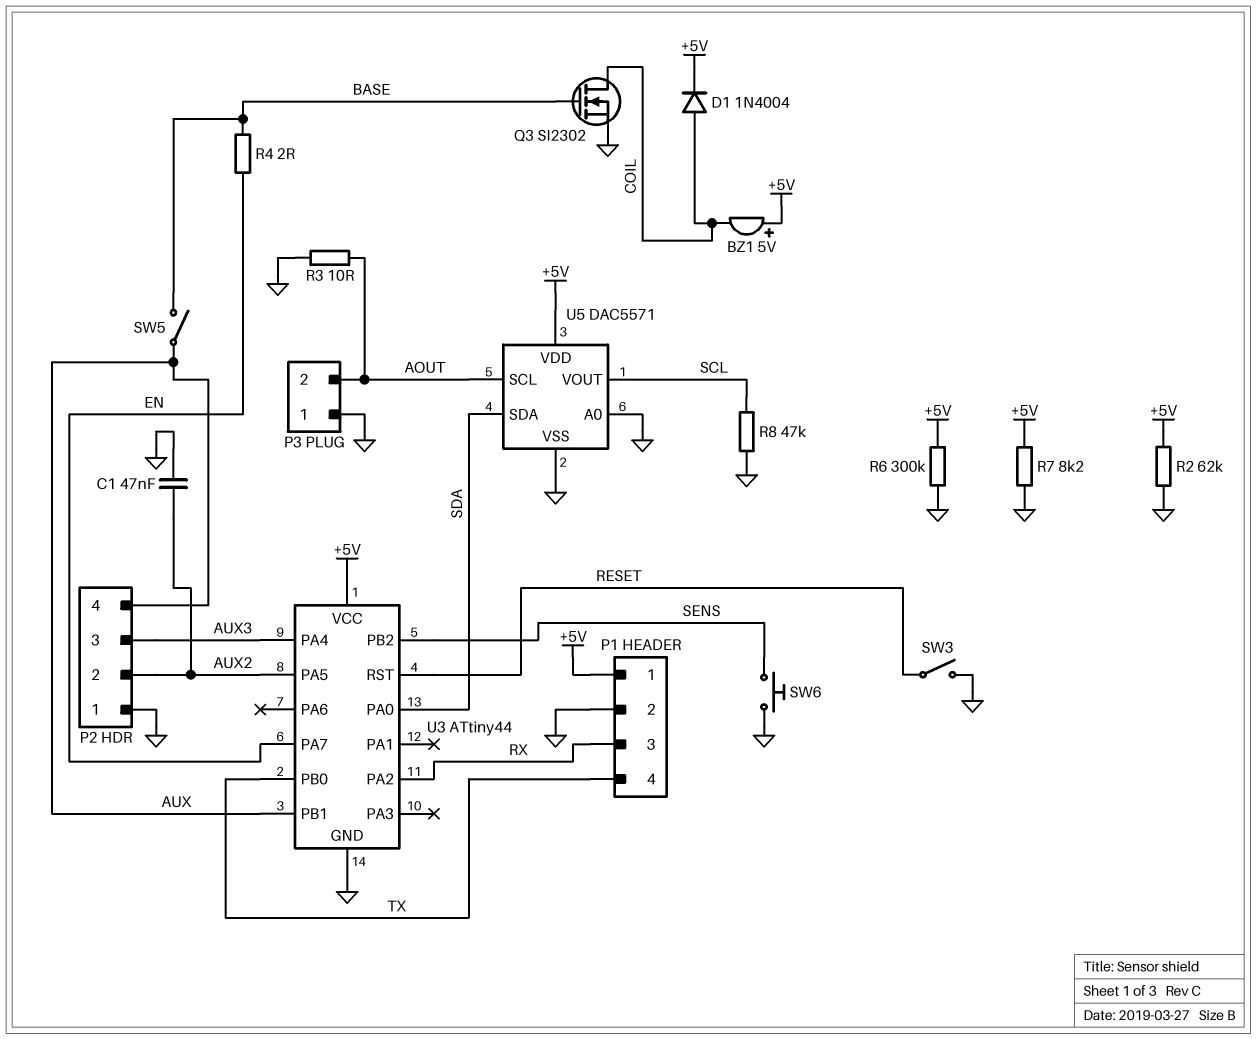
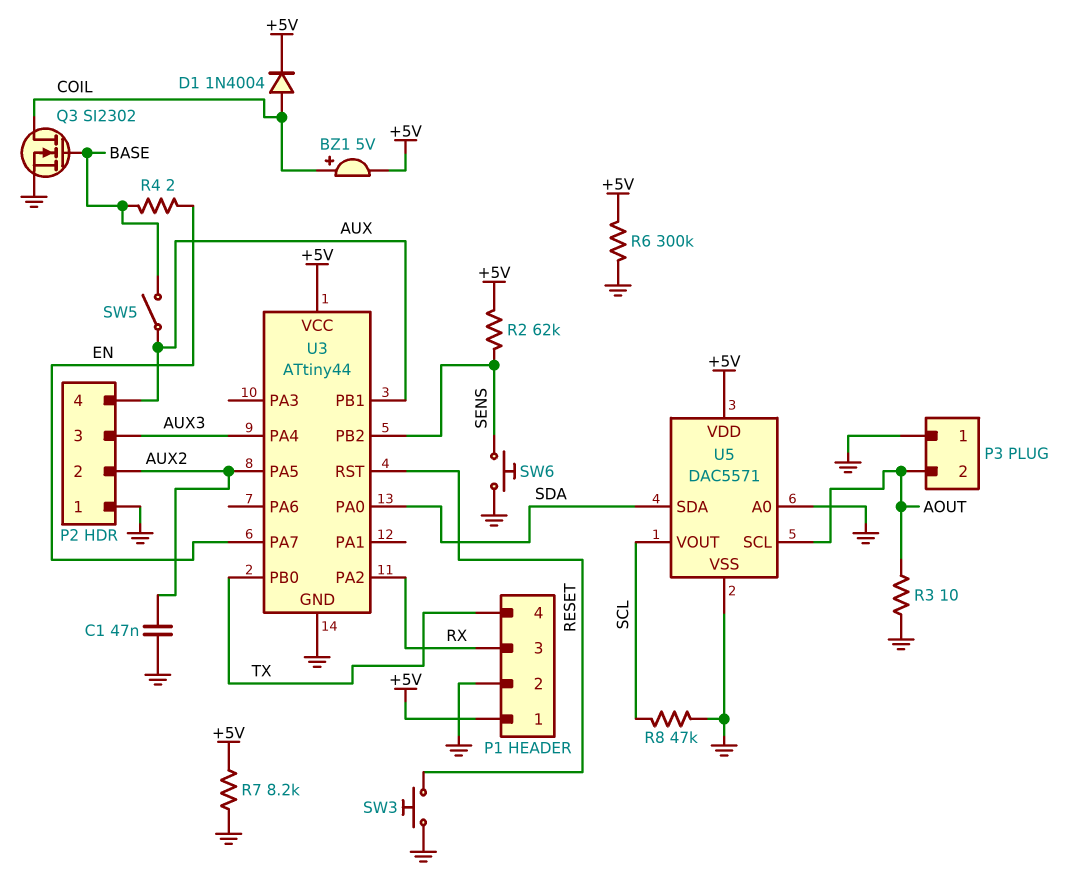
BZ1: buzzer 5V (plus +5V, minus COIL) -> buzzer 5V (plus COIL, minus +5V)
R2: 62k (+5V, GND) -> 62k (+5V, SENS)
SW3: switch (GND, RESET) -> button (GND, RESET)

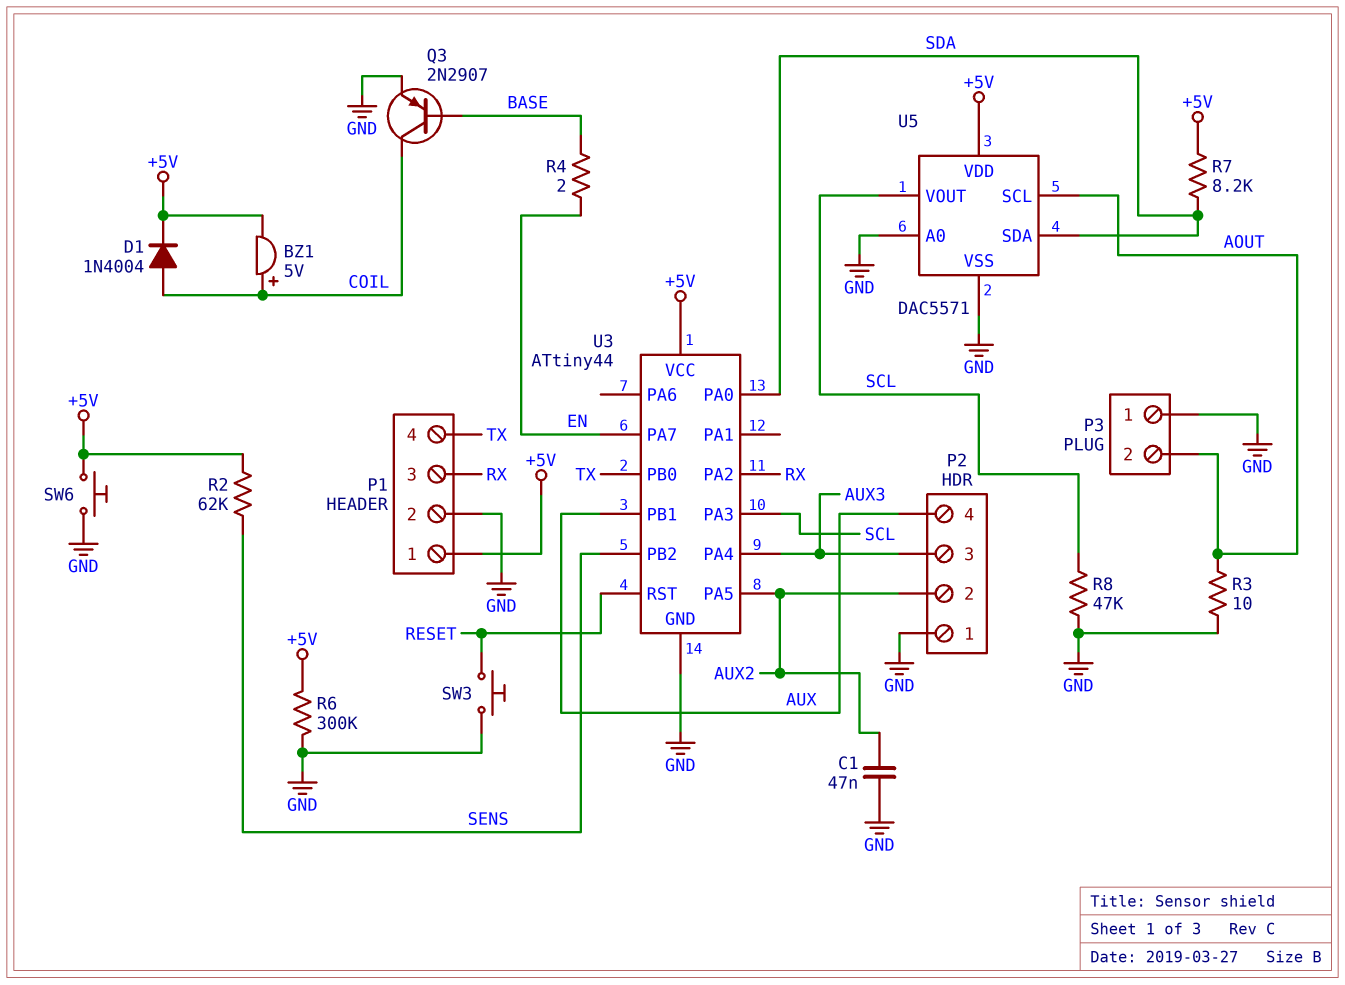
Q3: NMOS SI2302 (G BASE, D COIL, S GND) -> PNP 2N2907 (B BASE, C COIL, E GND)
R7: 8.2k (+5V, GND) -> 8.2k (+5V, SDA)
SW5: switch (AUX, BASE) -> none
SW6: button (GND, SENS) -> button (+5V, GND)
U3 pin PA3: none -> SCL

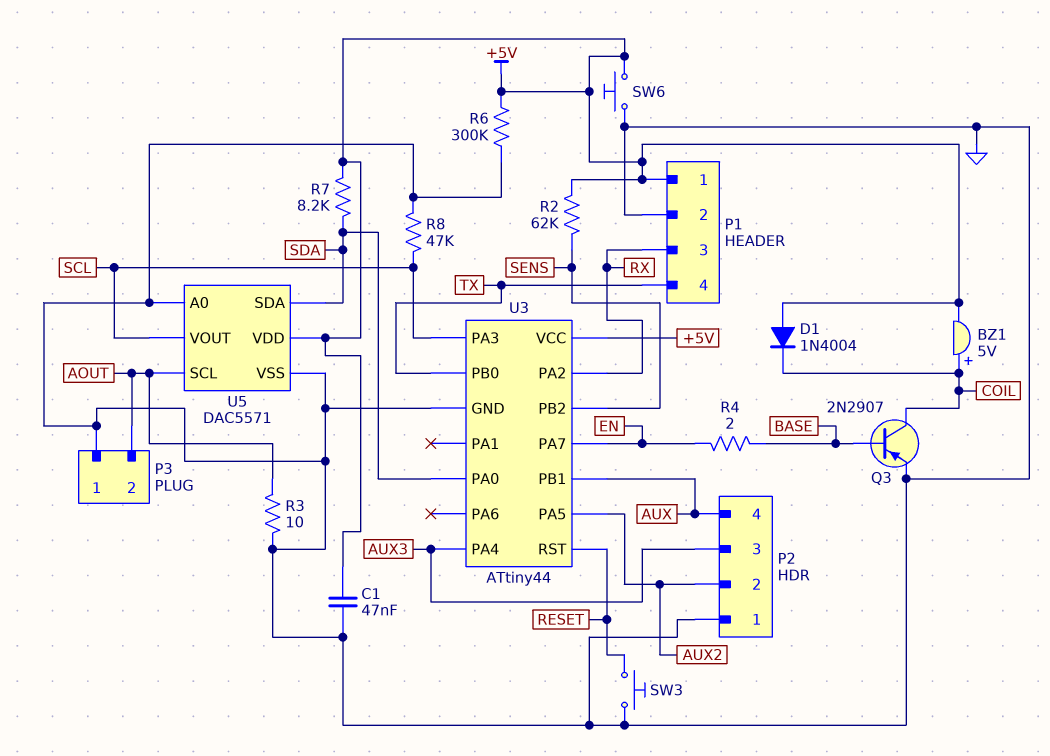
C1: 47nF (AUX2, GND) -> 47nF (+5V, GND)
D1: diode 1N4004 (A COIL, K +5V) -> diode 1N4004 (A +5V, K COIL)

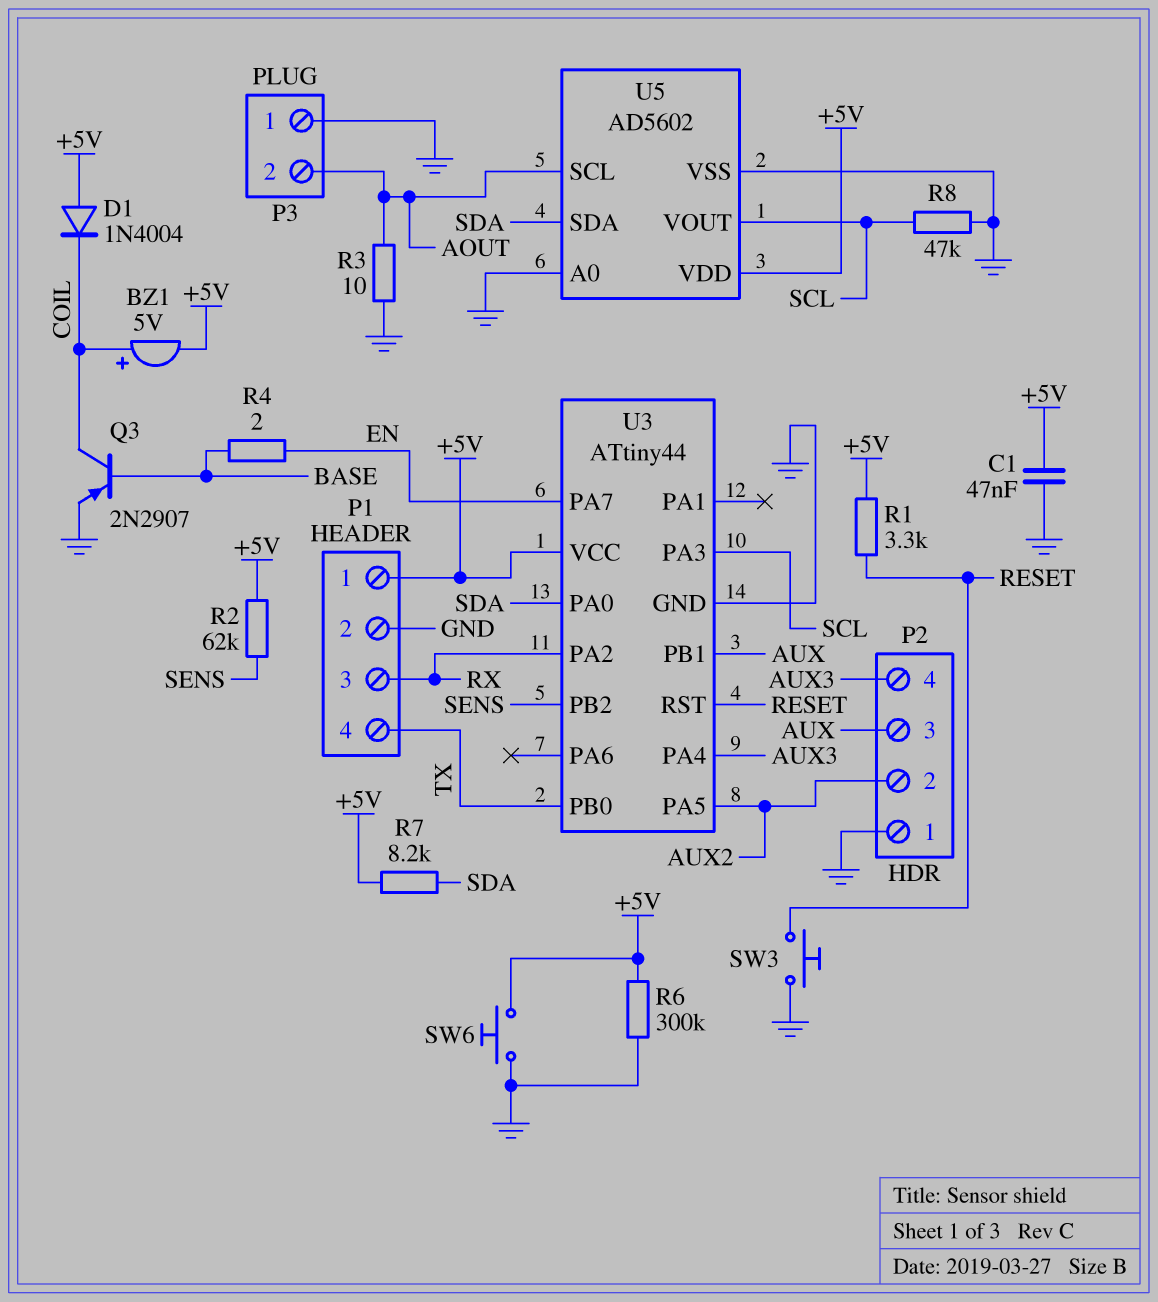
P2 pin 3: AUX3 -> AUX
P2 pin 4: AUX -> AUX3
R1: none -> 3.3k (+5V, RESET)
U5: DAC5571 -> AD5602

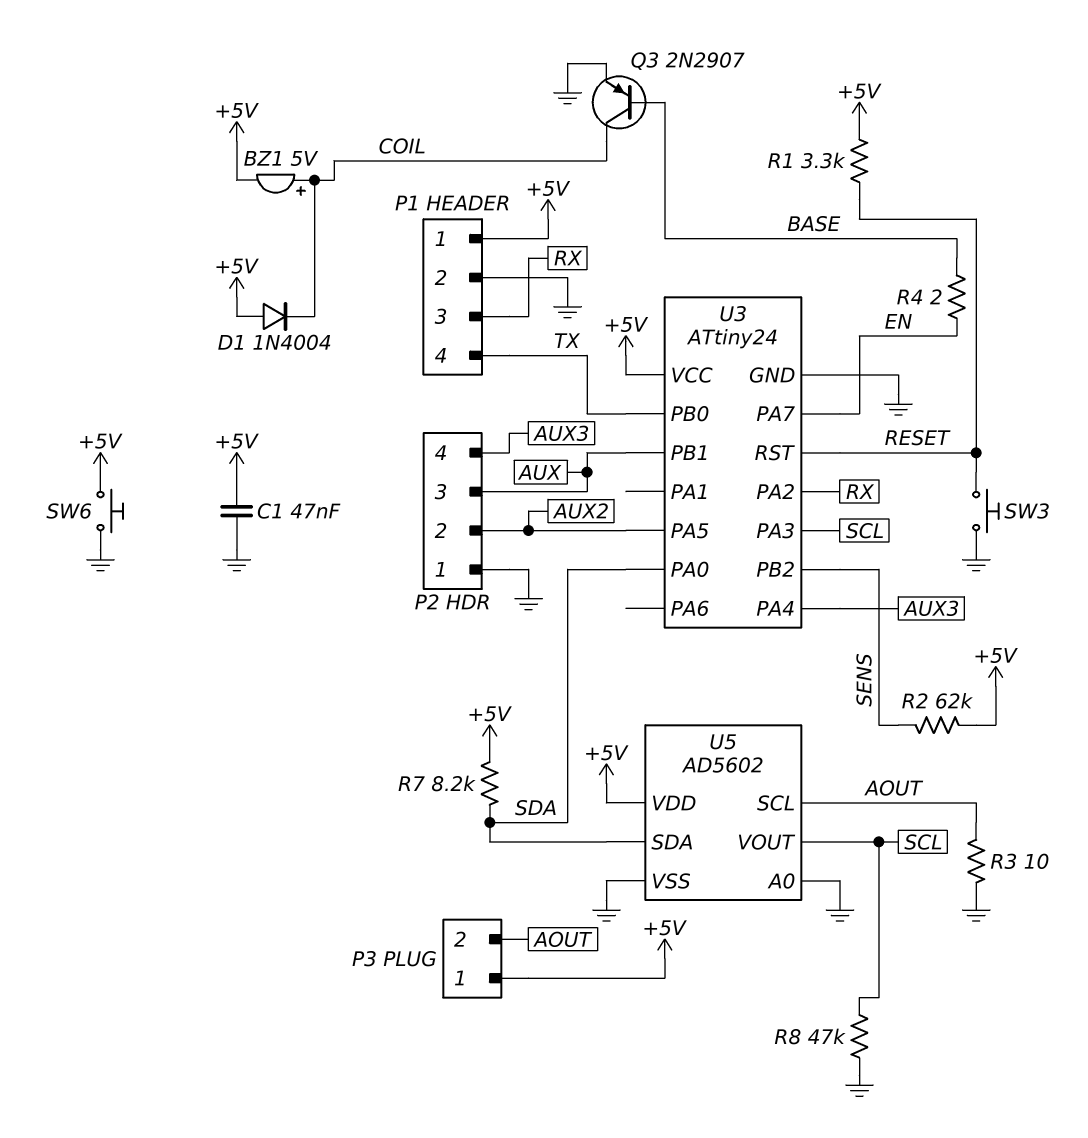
P3 pin 1: GND -> +5V
R6: 300k (+5V, GND) -> none
U3: ATtiny44 -> ATtiny24

